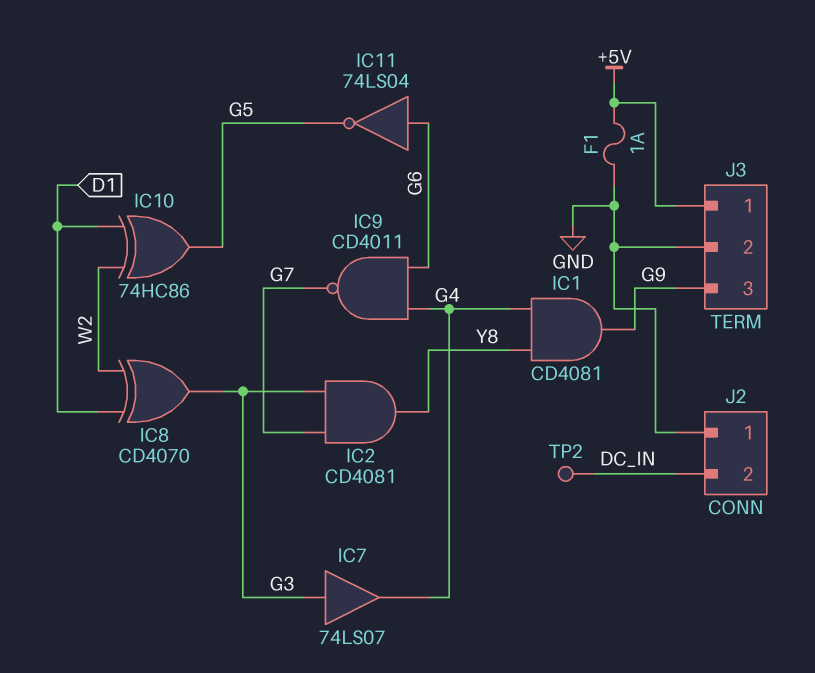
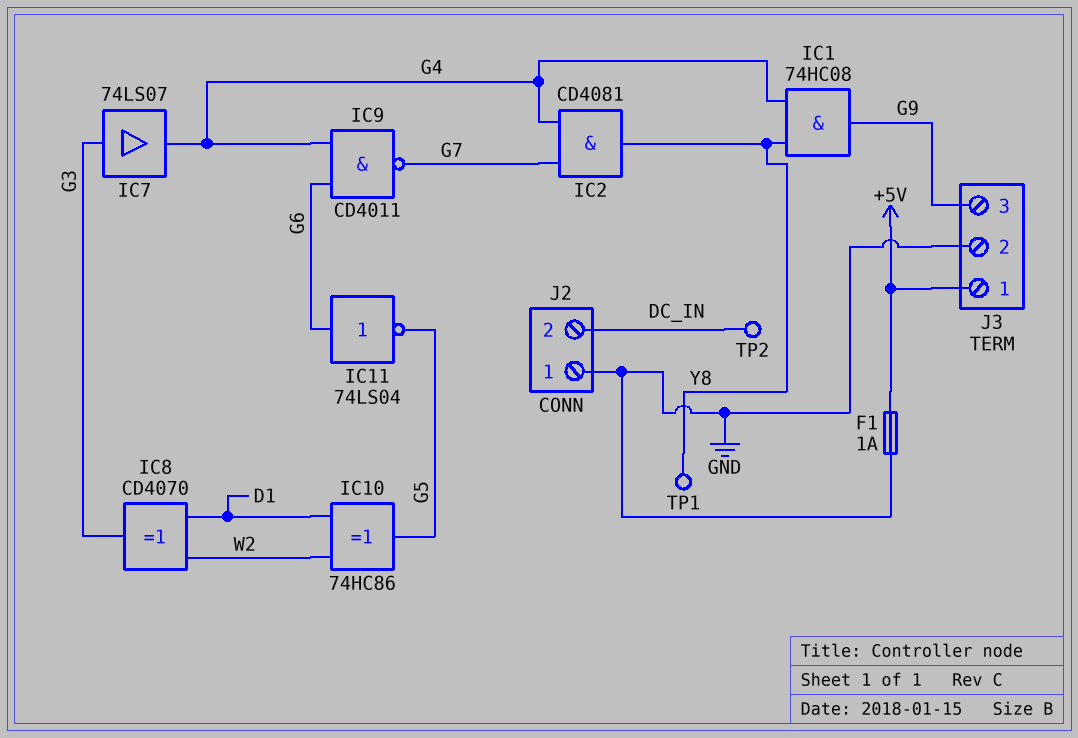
IC1: AND CD4081 (in G4, in Y8, out G9) -> AND 74HC08 (in G4, in Y8, out G9)
IC2: AND CD4081 (in G3, in G7, out Y8) -> AND CD4081 (in G4, in G7, out Y8)
TP1: none -> test point (Y8)

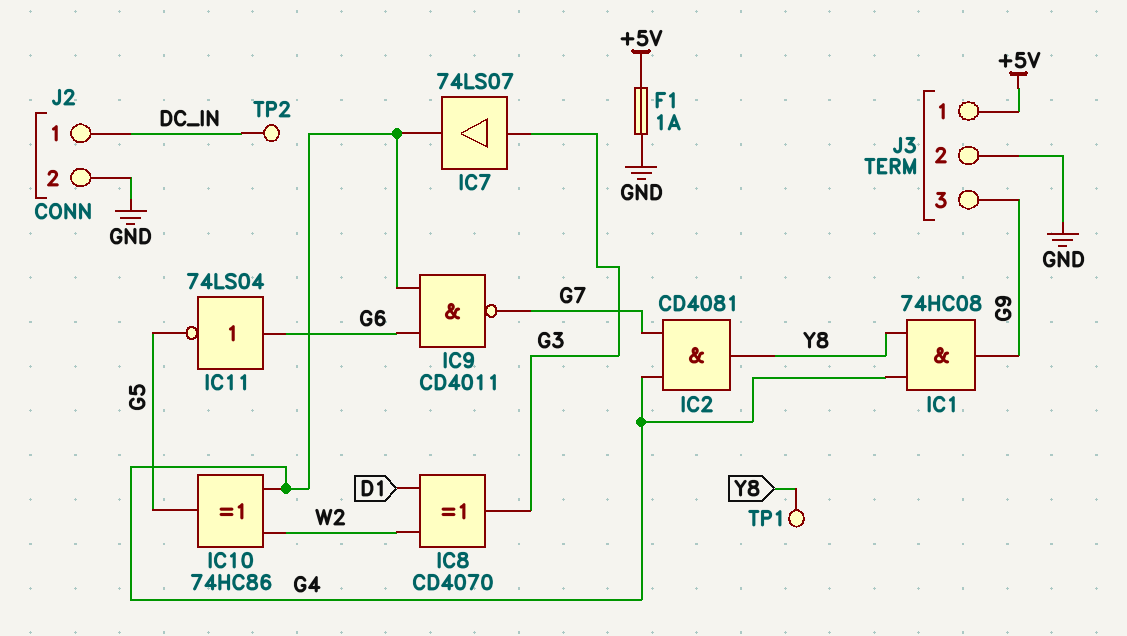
IC10: XOR 74HC86 (in D1, in W2, out G5) -> XOR 74HC86 (in G4, in W2, out G5)
J2 pin 1: GND -> DC_IN
J2 pin 2: DC_IN -> GND

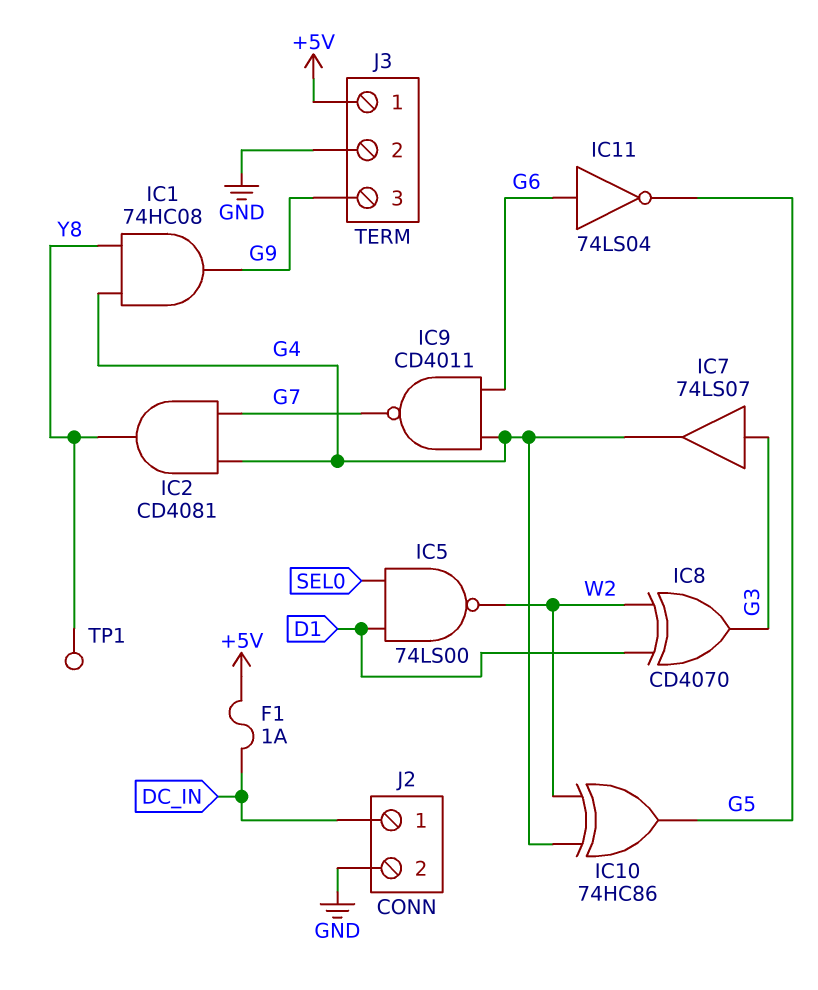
F1: 1A (+5V, GND) -> 1A (+5V, DC_IN)
IC5: none -> NAND 74LS00 (in D1, in SEL0, out W2)
TP2: test point (DC_IN) -> none

